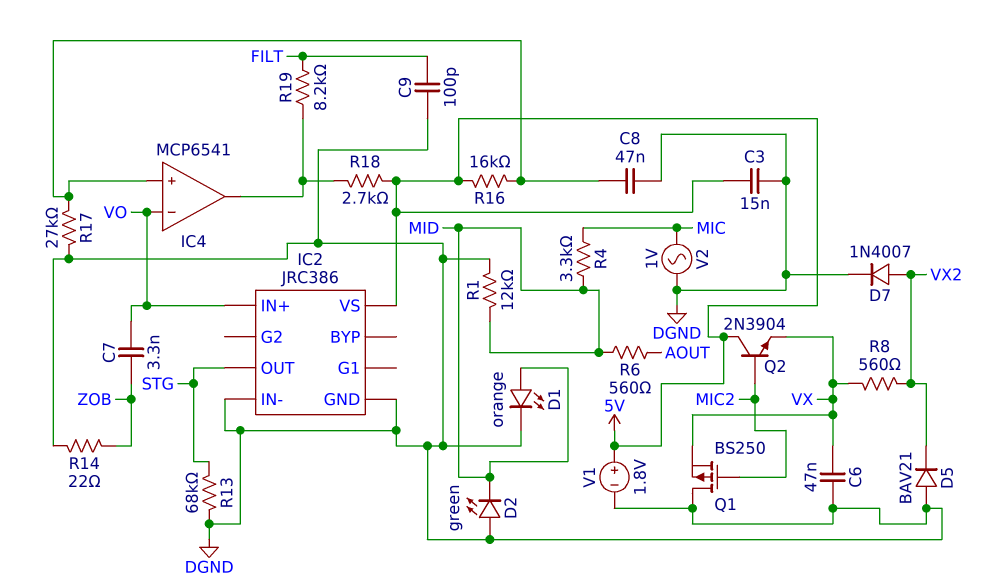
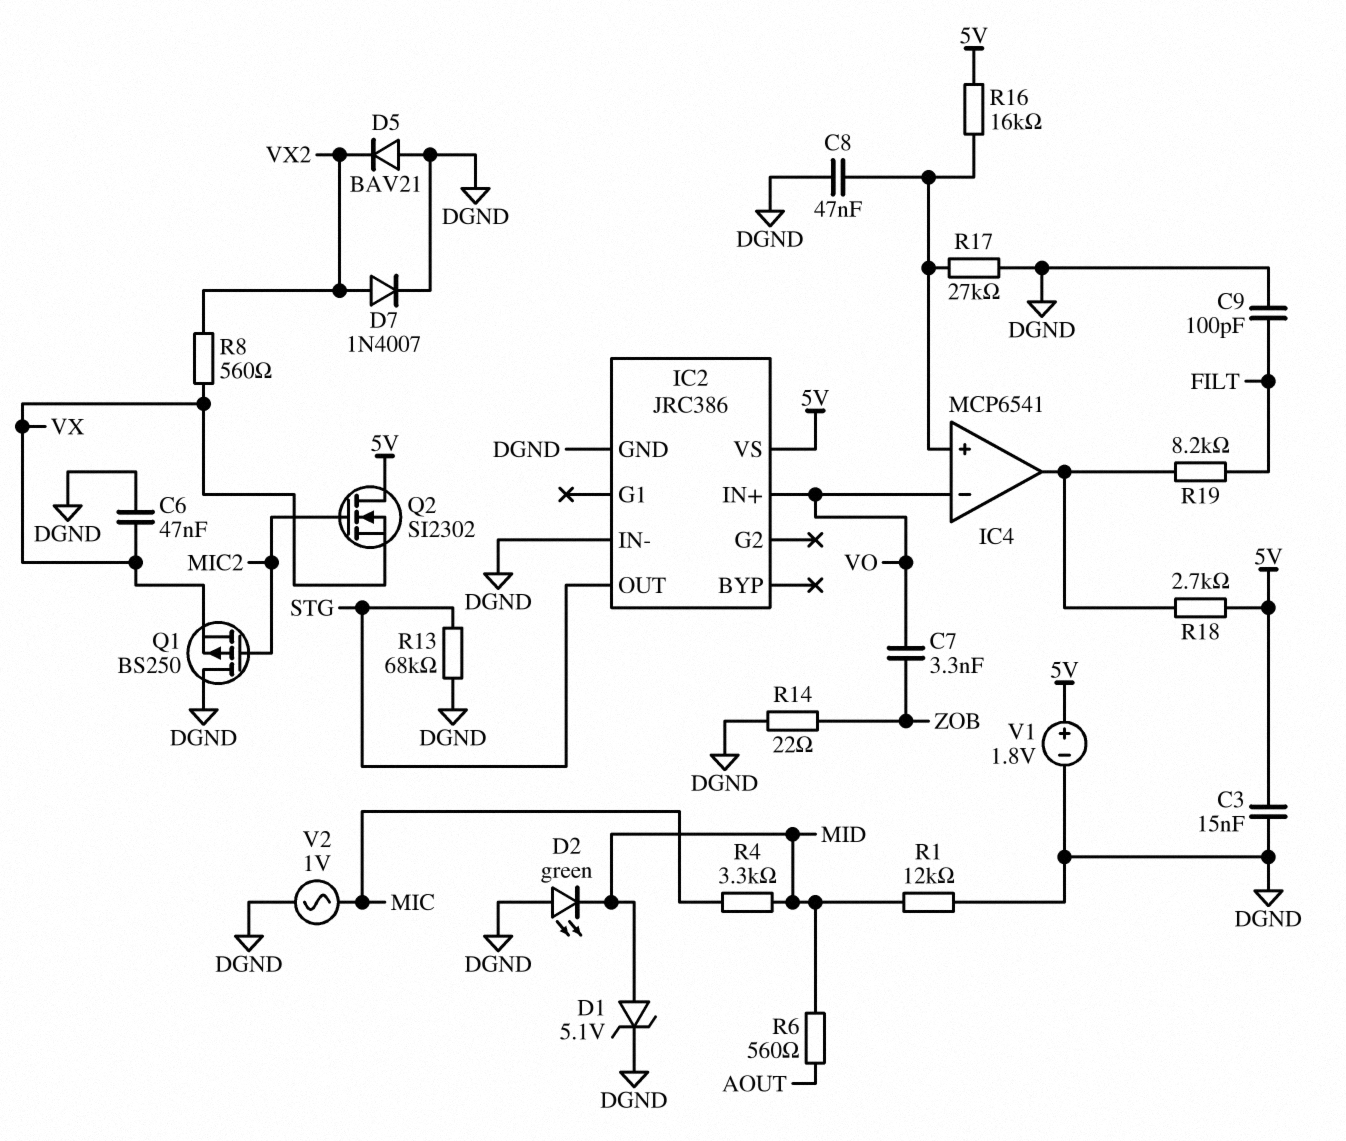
D1: LED orange (A MID, K DGND) -> zener 5.1V (A MID, K DGND)
Q2: NPN 2N3904 (B MIC2, C 5V, E VX) -> NMOS SI2302 (G MIC2, D 5V, S VX)

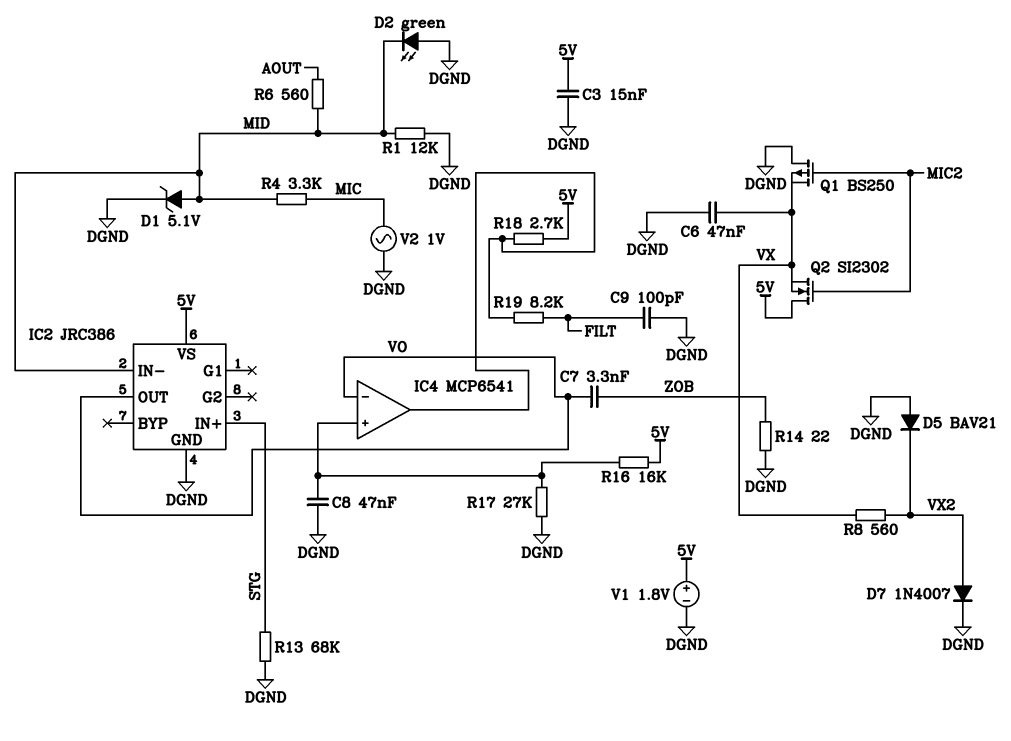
IC2 pin IN+: VO -> STG
IC2 pin IN-: DGND -> MID
IC2 pin OUT: STG -> VO

